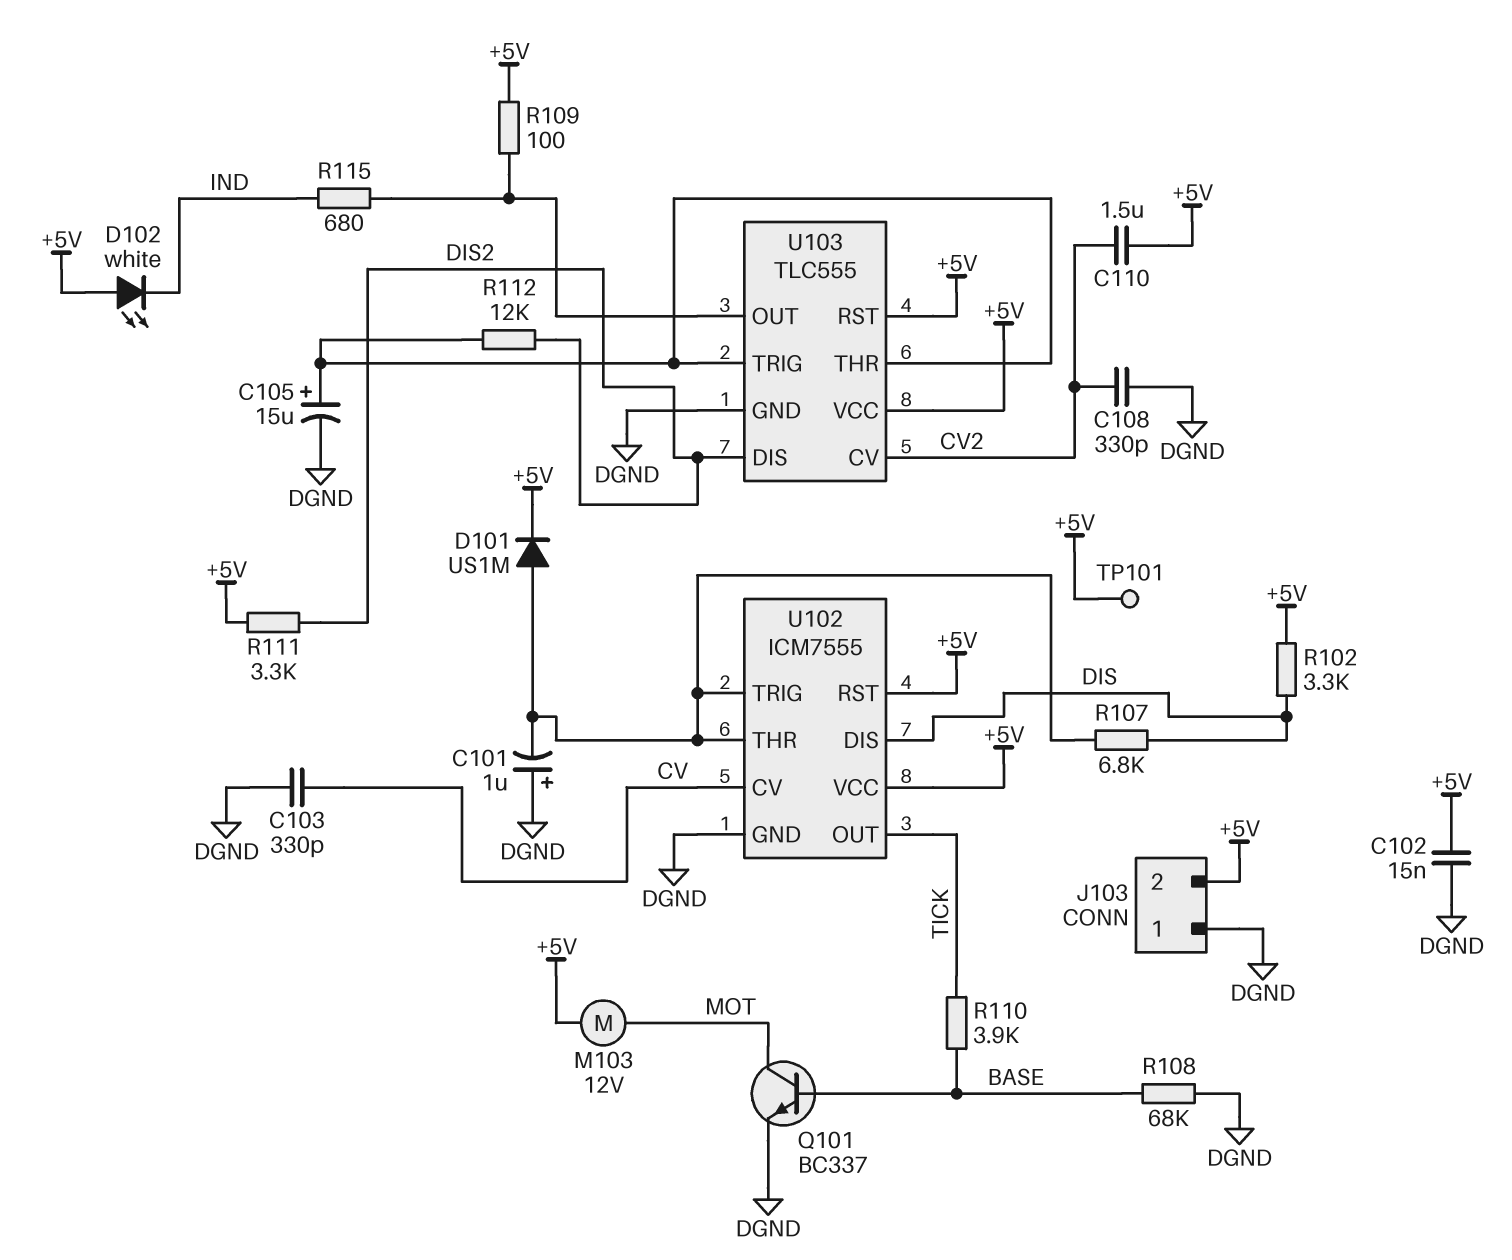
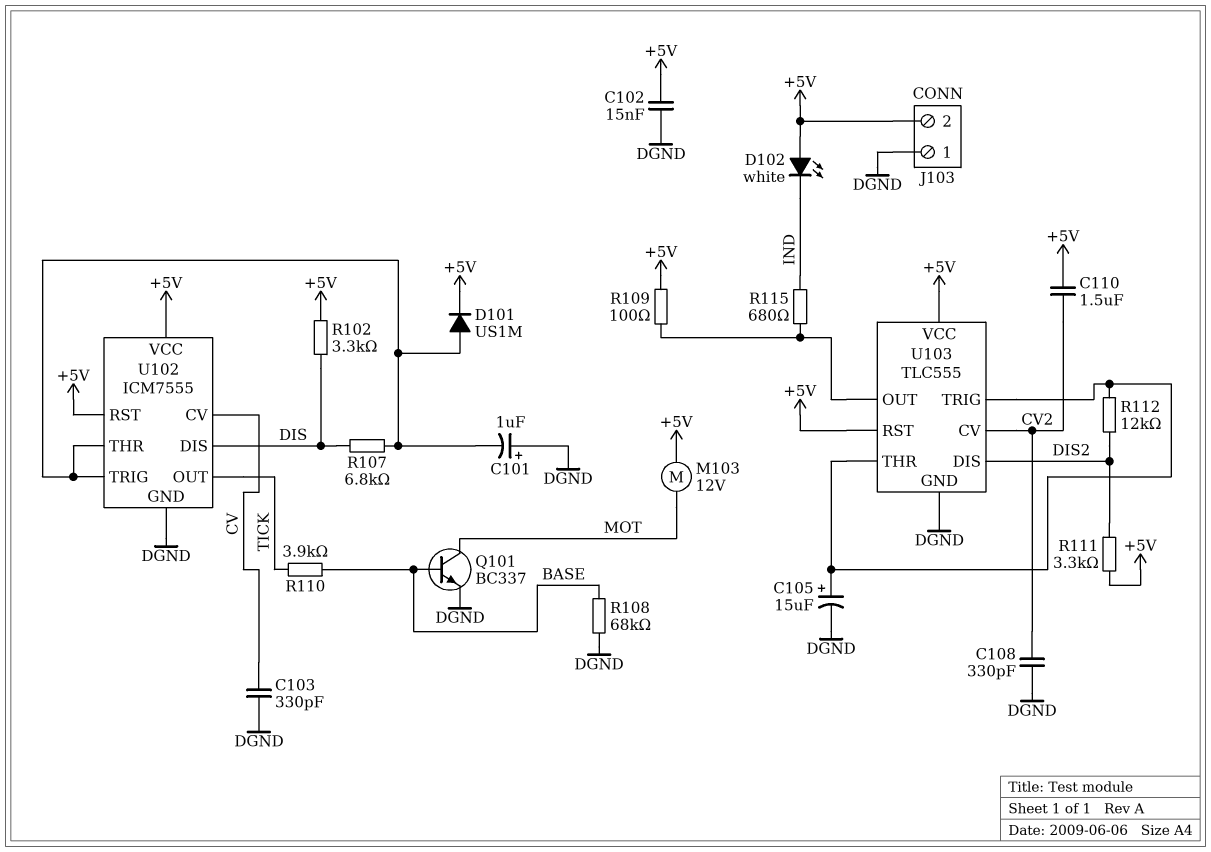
TP101: test point (+5V) -> none

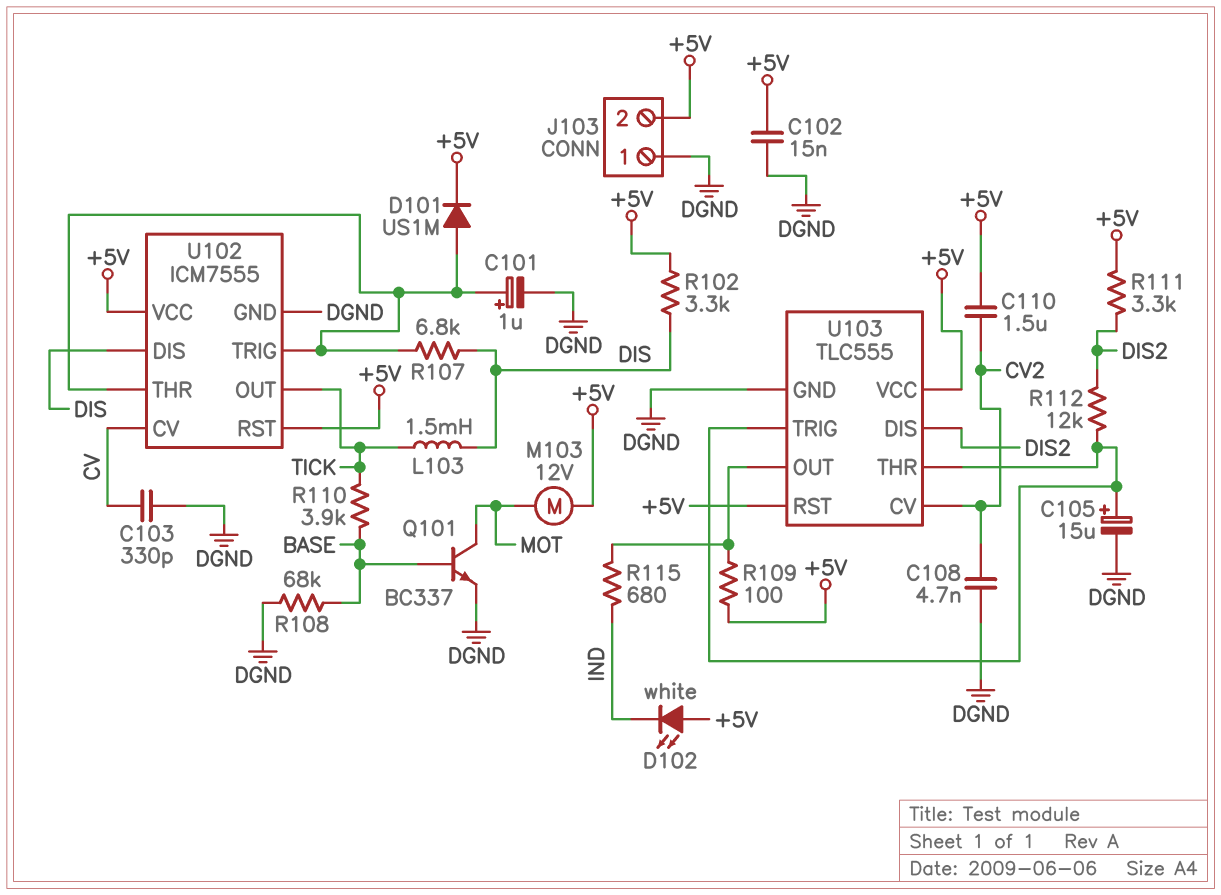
C101: 1uF (plus DGND, minus U102/THR) -> 1uF (plus U102/THR, minus DGND)
C108: 330pF (CV2, DGND) -> 4.7nF (CV2, DGND)
L103: none -> 1.5mH (DIS, TICK)

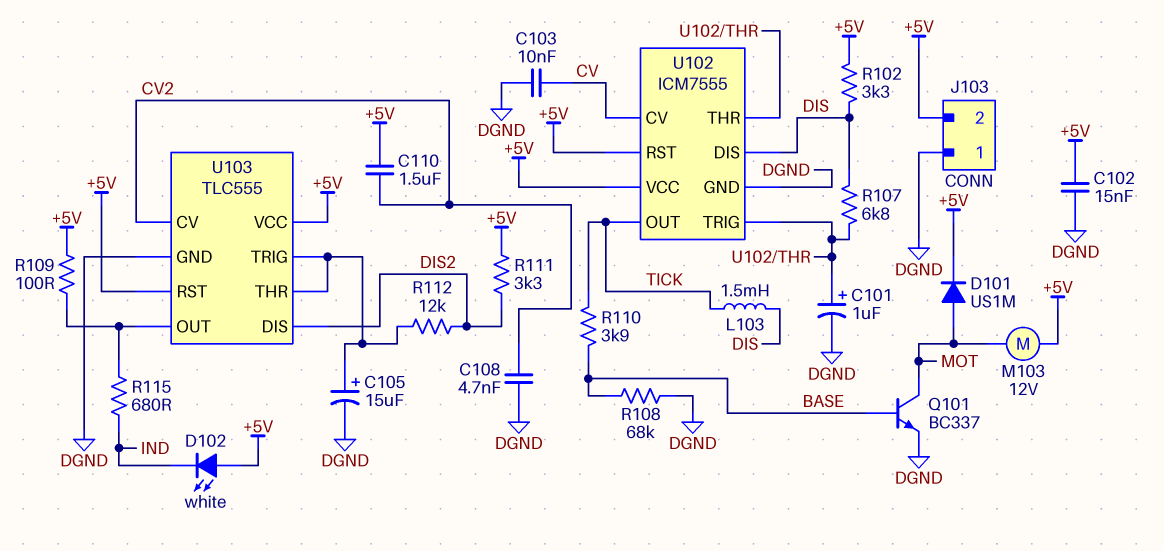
C103: 330pF (CV, DGND) -> 10nF (CV, DGND)
D101: diode US1M (A U102/THR, K +5V) -> diode US1M (A MOT, K +5V)

